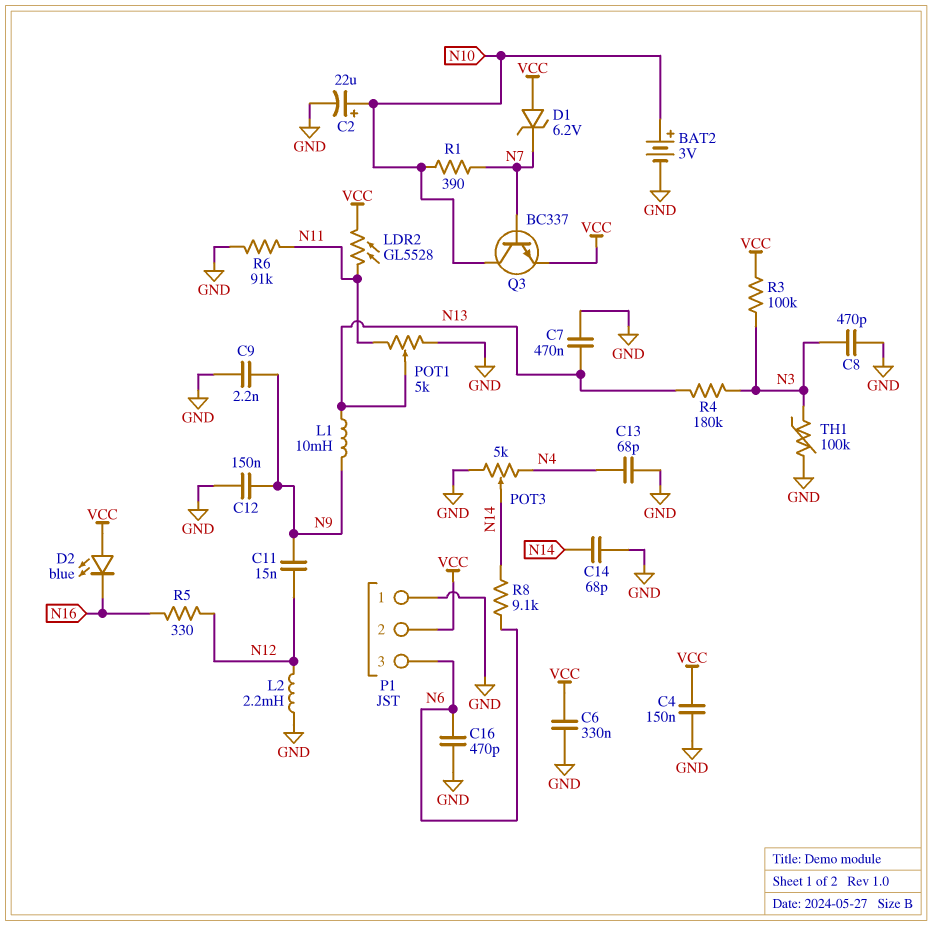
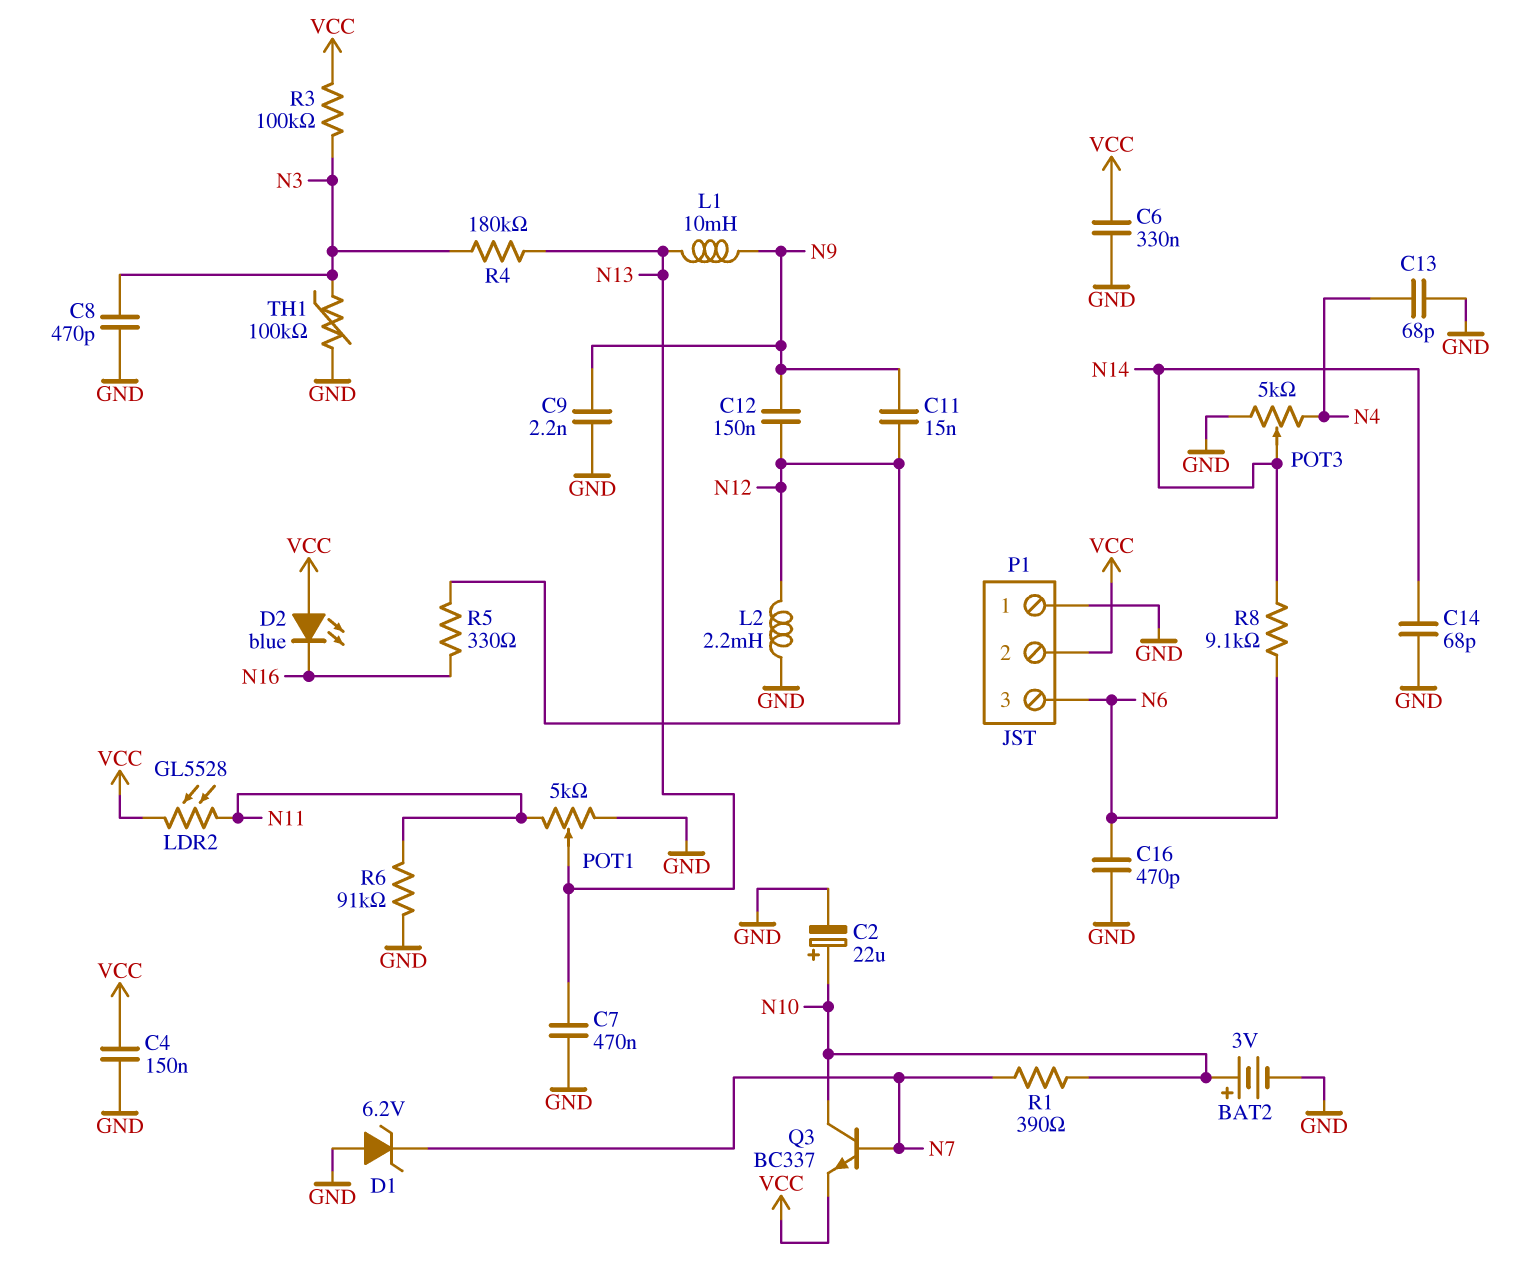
C12: 150nF (GND, N9) -> 150nF (N9, N12)
D1: zener 6.2V (A VCC, K N7) -> zener 6.2V (A GND, K N7)

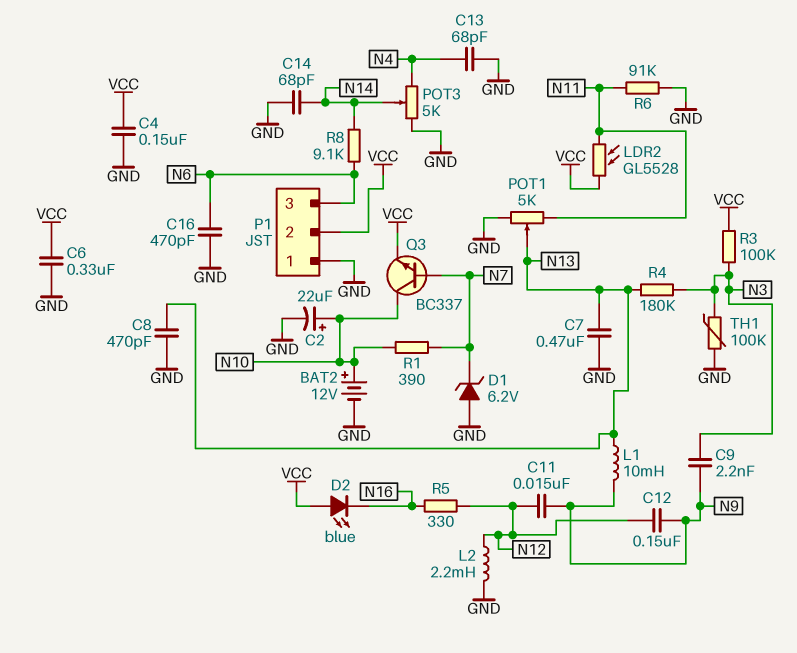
BAT2: 3V (plus N10, minus GND) -> 12V (plus N10, minus GND)
C8: 470pF (GND, N3) -> 470pF (GND, N13)
C9: 2.2nF (GND, N9) -> 2.2nF (N3, N9)

